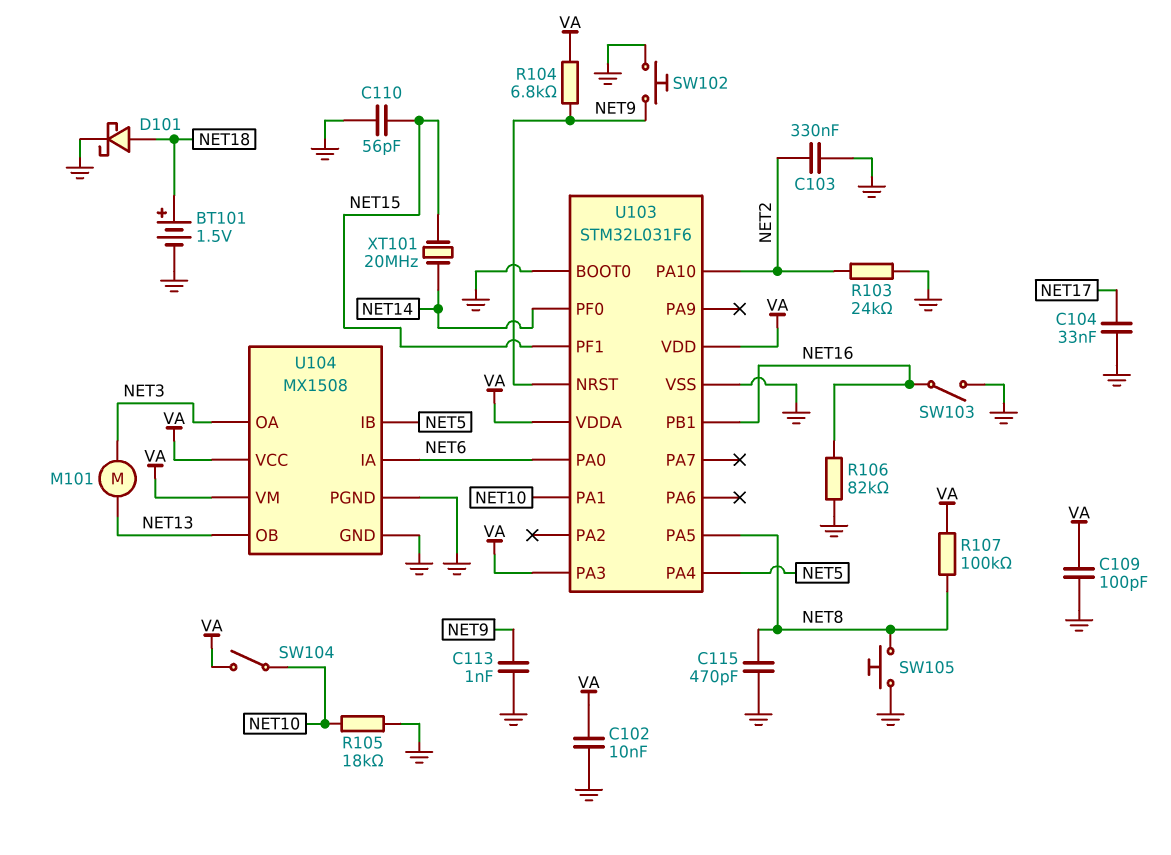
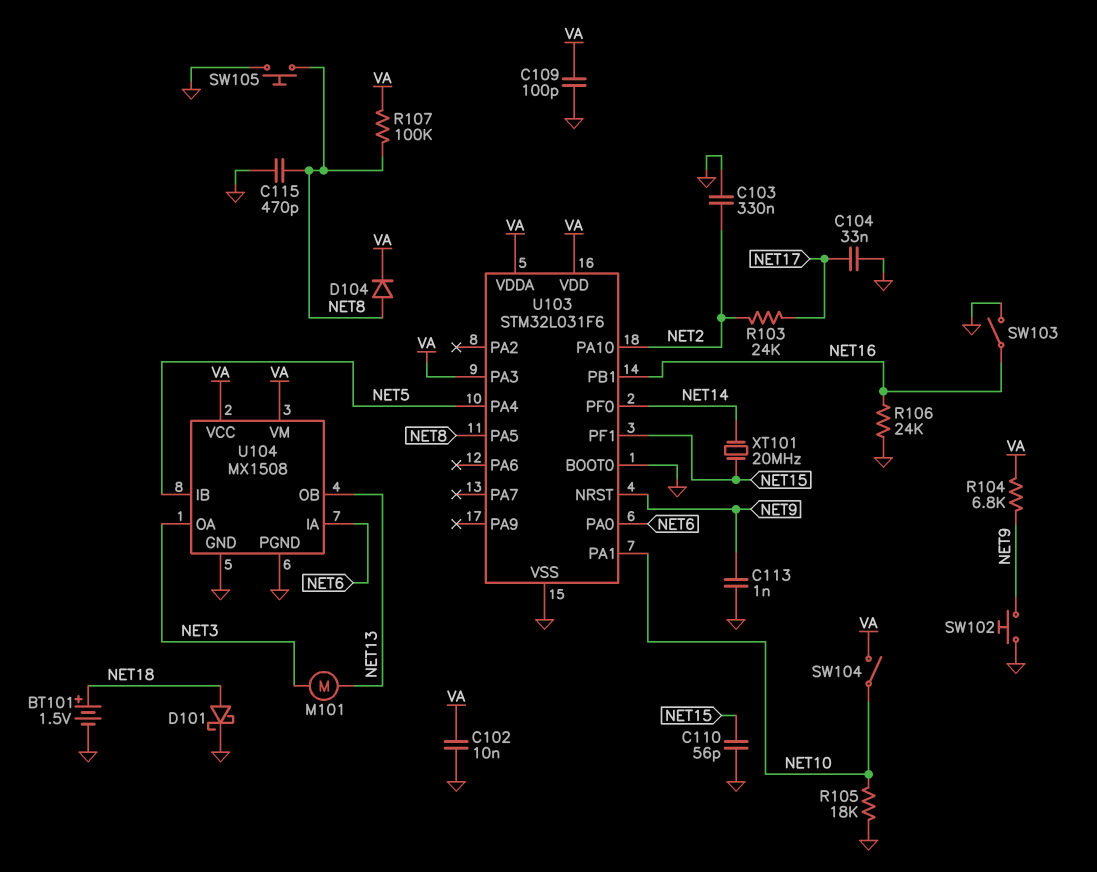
D104: none -> diode (A NET8, K VA)
R103: 24k (GND, NET2) -> 24k (NET2, NET17)
R106: 82k (GND, NET16) -> 24k (GND, NET16)

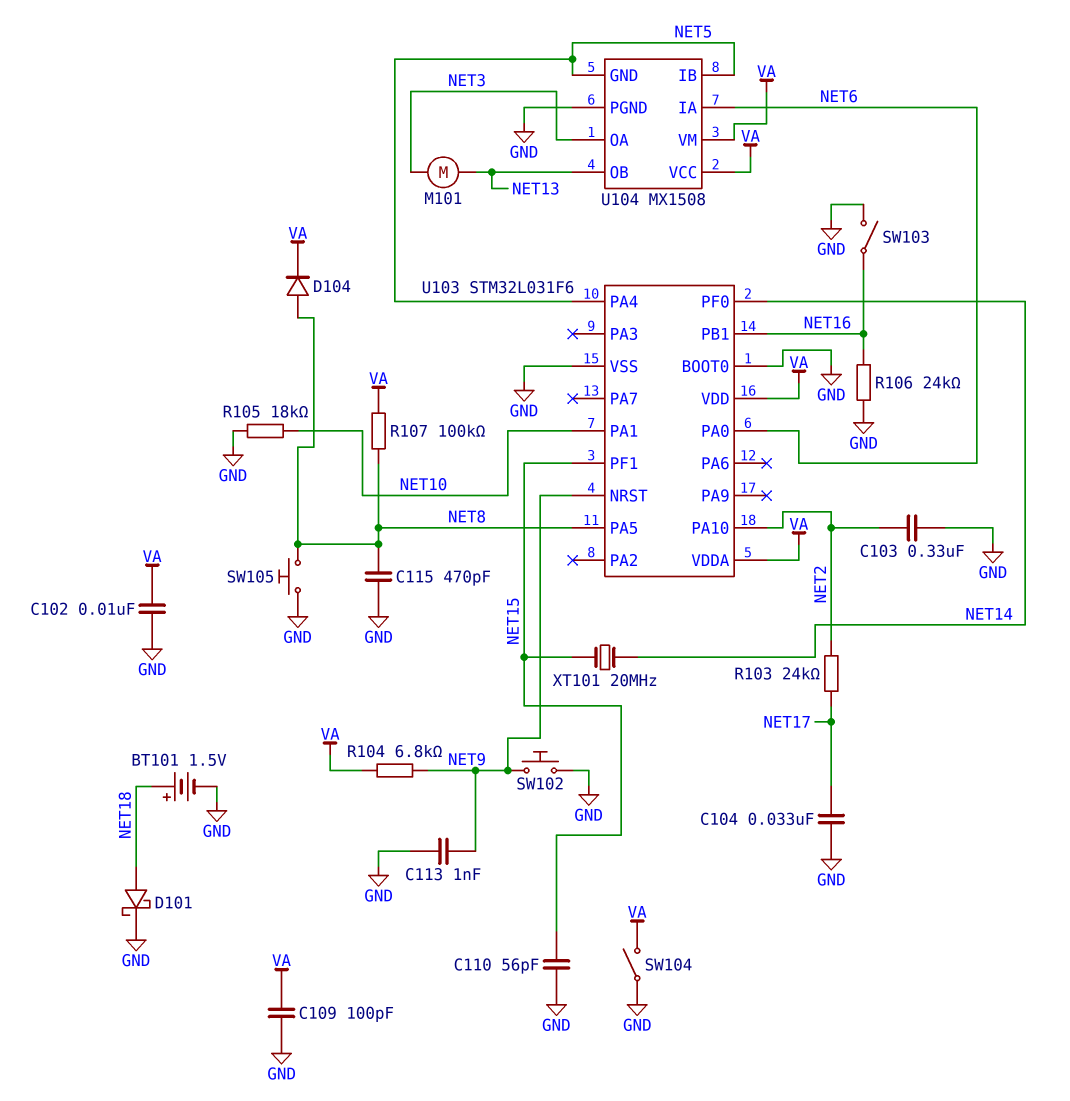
SW104: switch (NET10, VA) -> switch (GND, VA)
U103 pin PA3: VA -> none
U104 pin GND: GND -> NET5

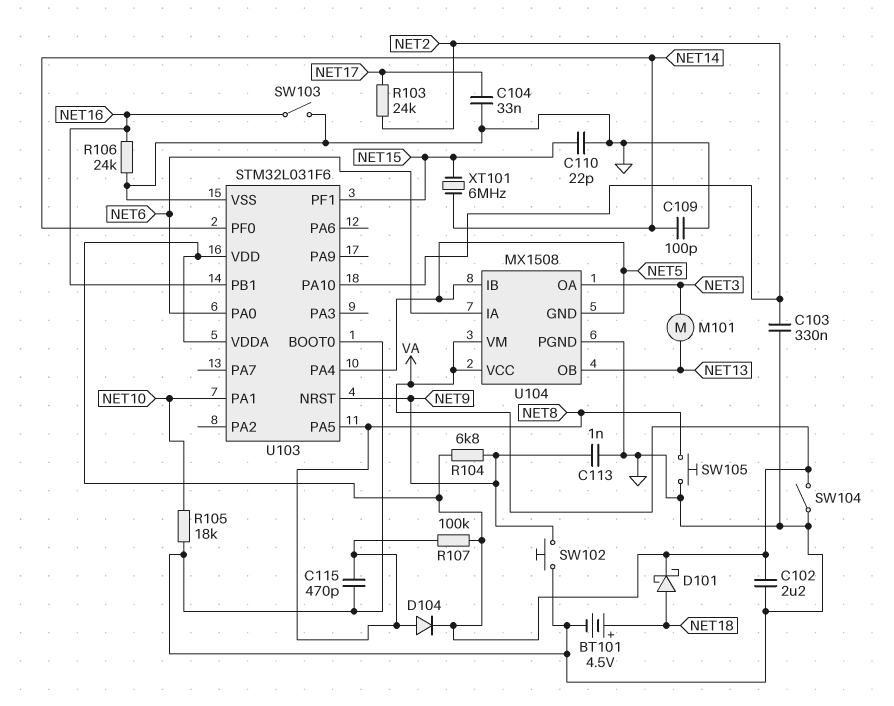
BT101: 1.5V (plus NET18, minus GND) -> 4.5V (plus NET18, minus GND)
C102: 10nF (GND, VA) -> 2.2uF (GND, VA)
C109: 100pF (GND, VA) -> 100pF (GND, NET14)
C110: 56pF (GND, NET15) -> 22pF (GND, NET15)
D101: schottky (A NET18, K GND) -> schottky (A NET18, K VA)
XT101: 20MHz (NET14, NET15) -> 6MHz (NET14, NET15)

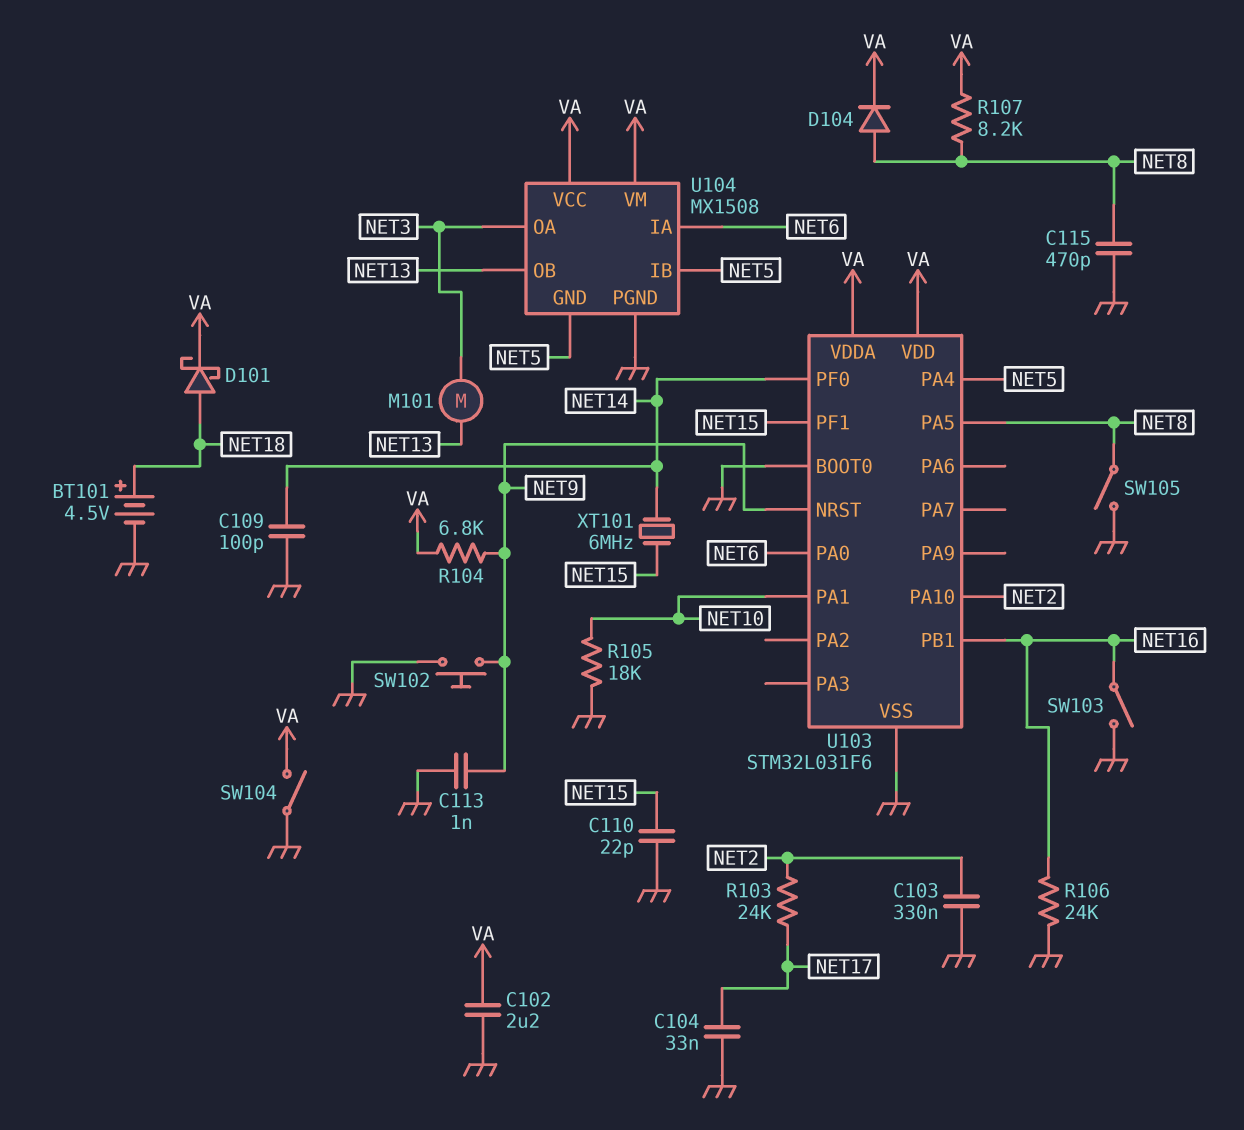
R107: 100k (NET8, VA) -> 8.2k (NET8, VA)
SW105: button (GND, NET8) -> switch (GND, NET8)

